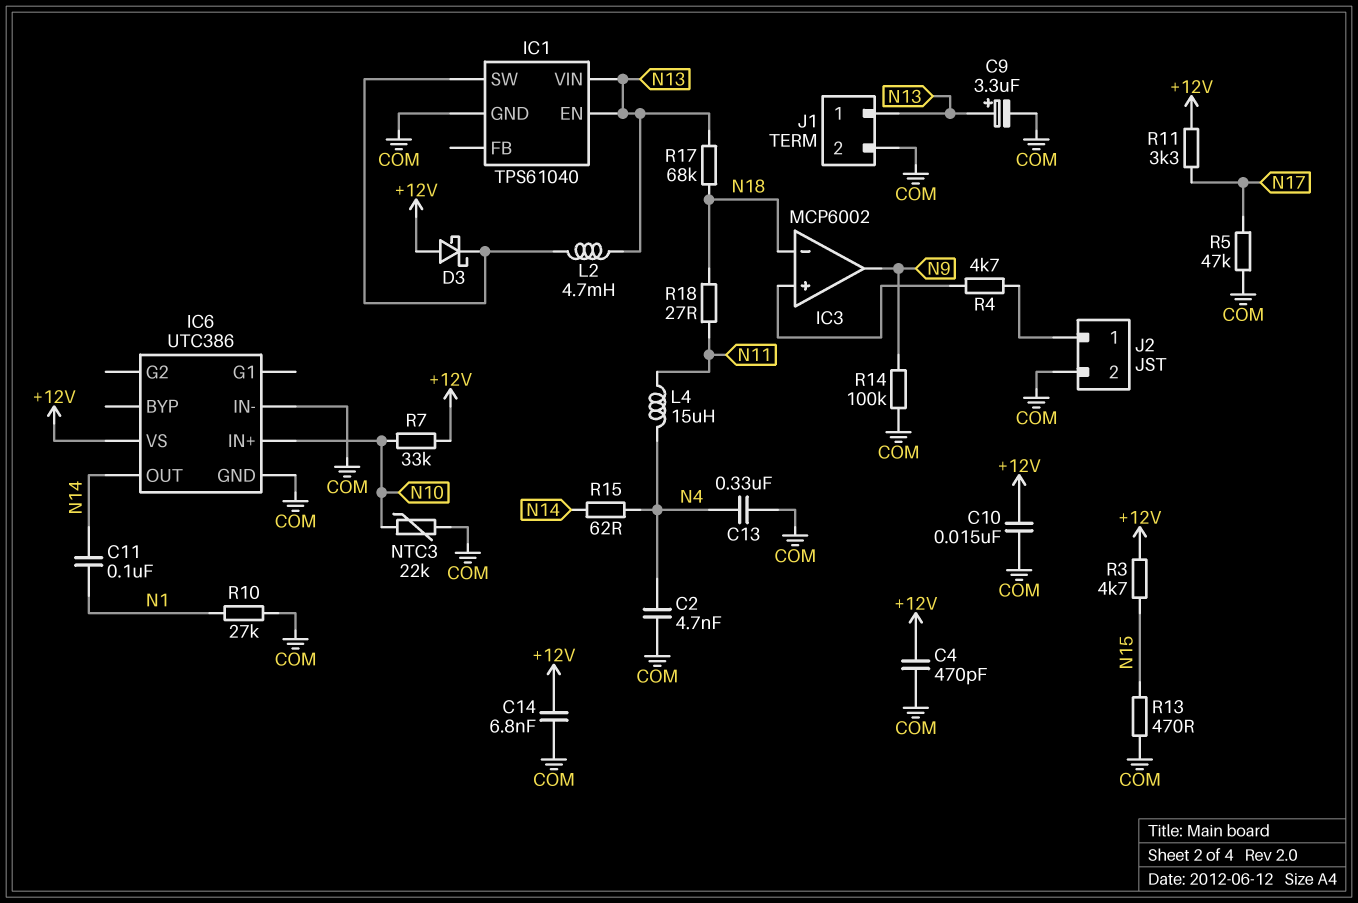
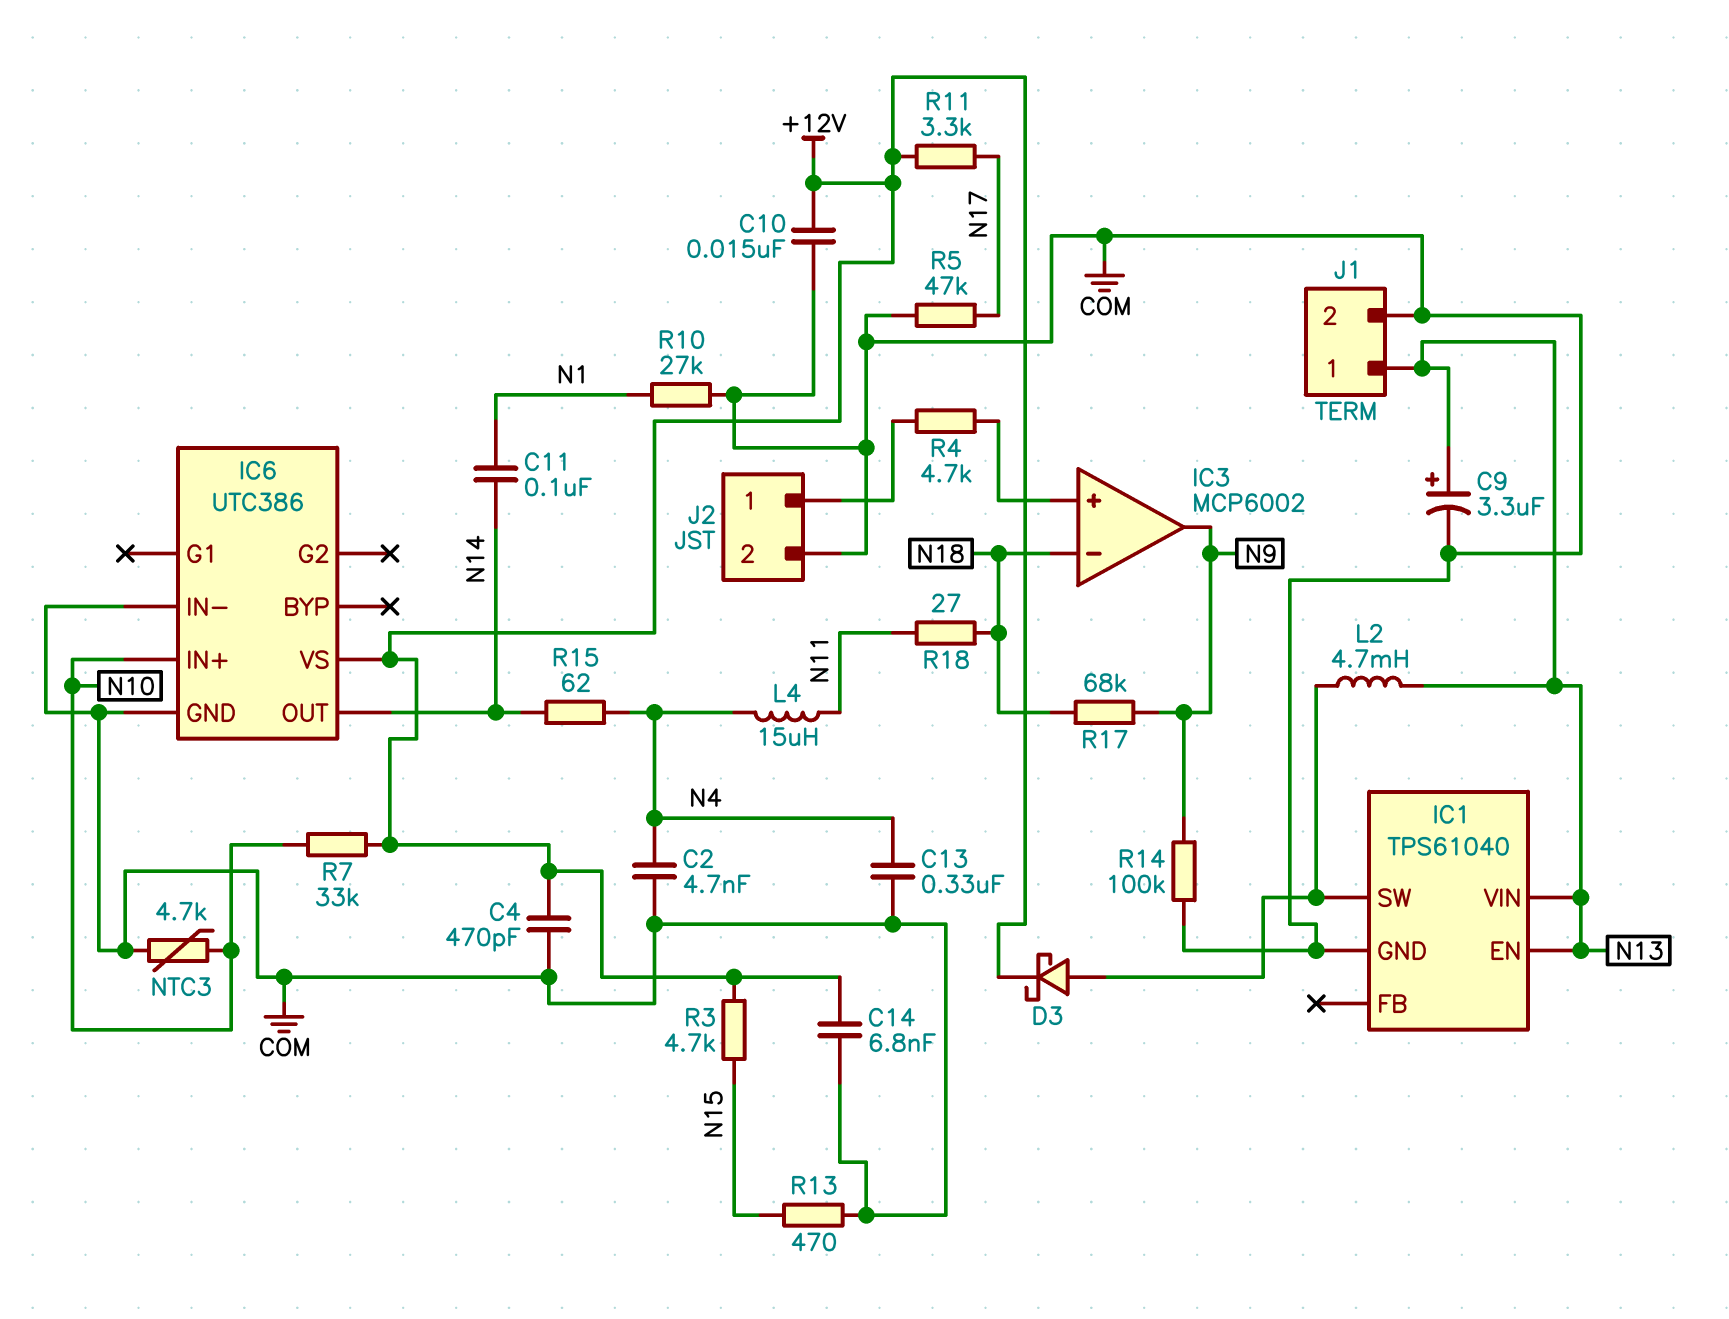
D3: schottky (A +12V, K IC1/SW) -> schottky (A IC1/SW, K +12V)
NTC3: 22k (COM, N10) -> 4.7k (COM, N10)
R17: 68k (N13, N18) -> 68k (N9, N18)

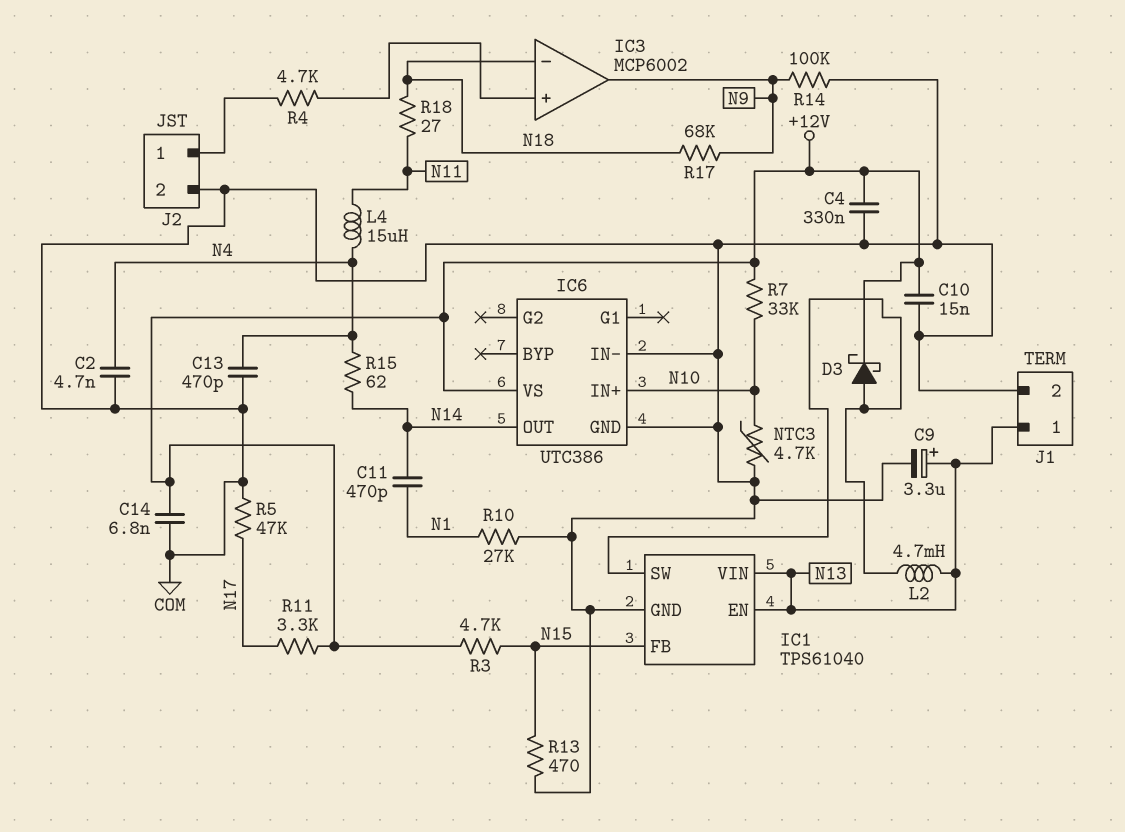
C4: 470pF (+12V, COM) -> 330nF (+12V, COM)
C11: 100nF (N1, N14) -> 470pF (N1, N14)
C13: 330nF (COM, N4) -> 470pF (COM, N4)
IC1 pin FB: none -> N15

